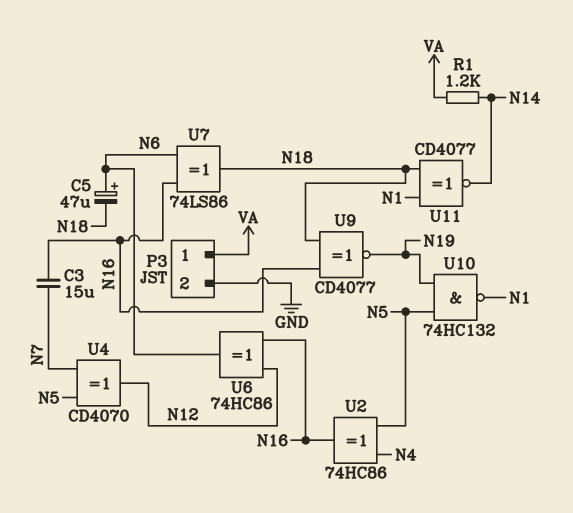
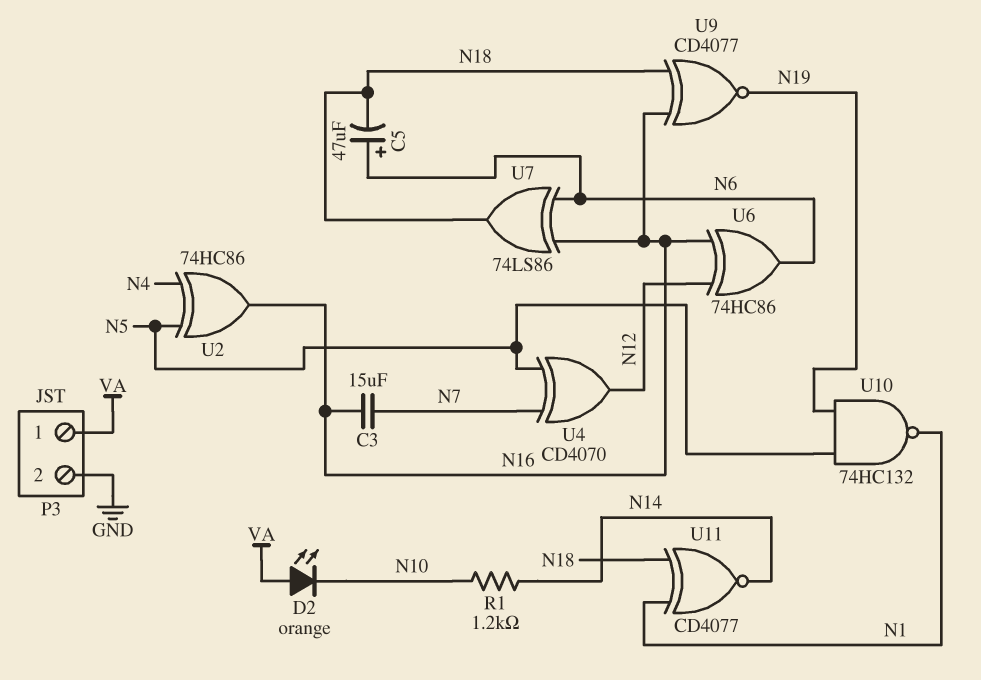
D2: none -> LED orange (A VA, K N10)
R1: 1.2k (N14, VA) -> 1.2k (N10, N14)

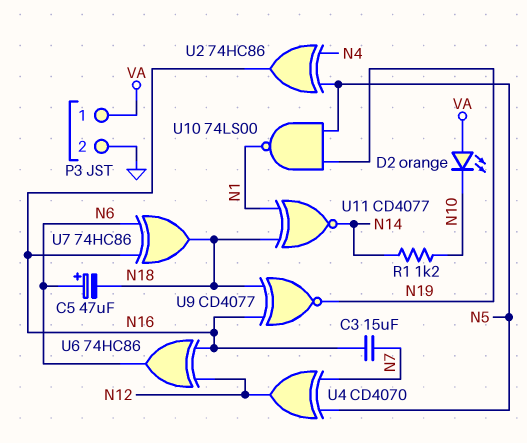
U7: XOR 74LS86 (in N6, in N16, out N18) -> XOR 74HC86 (in N6, in N16, out N18)
U10: NAND 74HC132 (in N5, in N19, out N1) -> NAND 74LS00 (in N5, in N19, out N1)

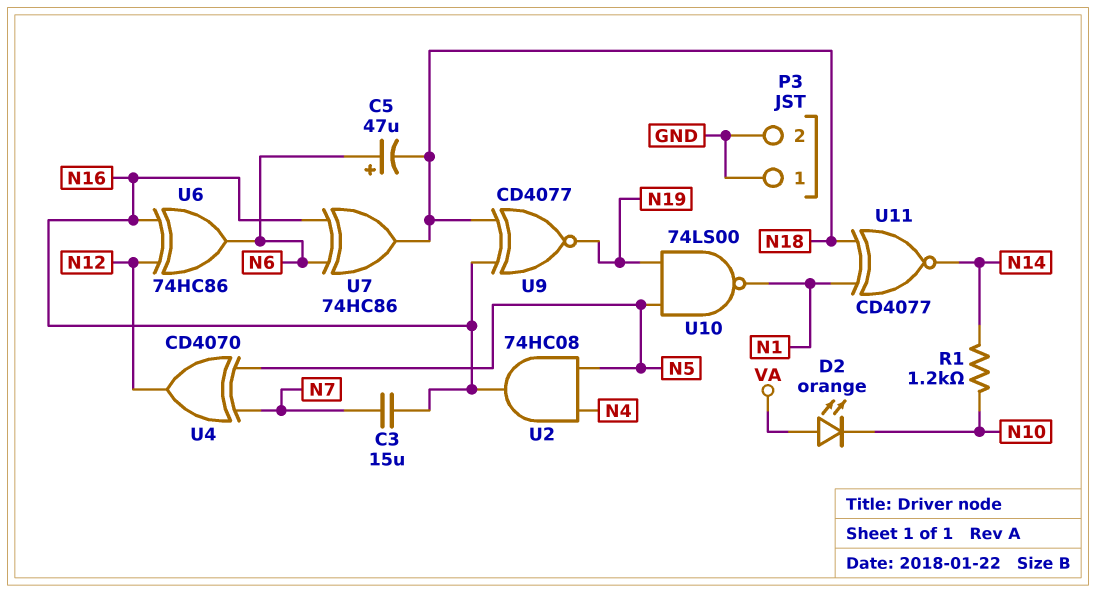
P3 pin 1: VA -> GND
U2: XOR 74HC86 (in N4, in N5, out N16) -> AND 74HC08 (in N4, in N5, out N16)

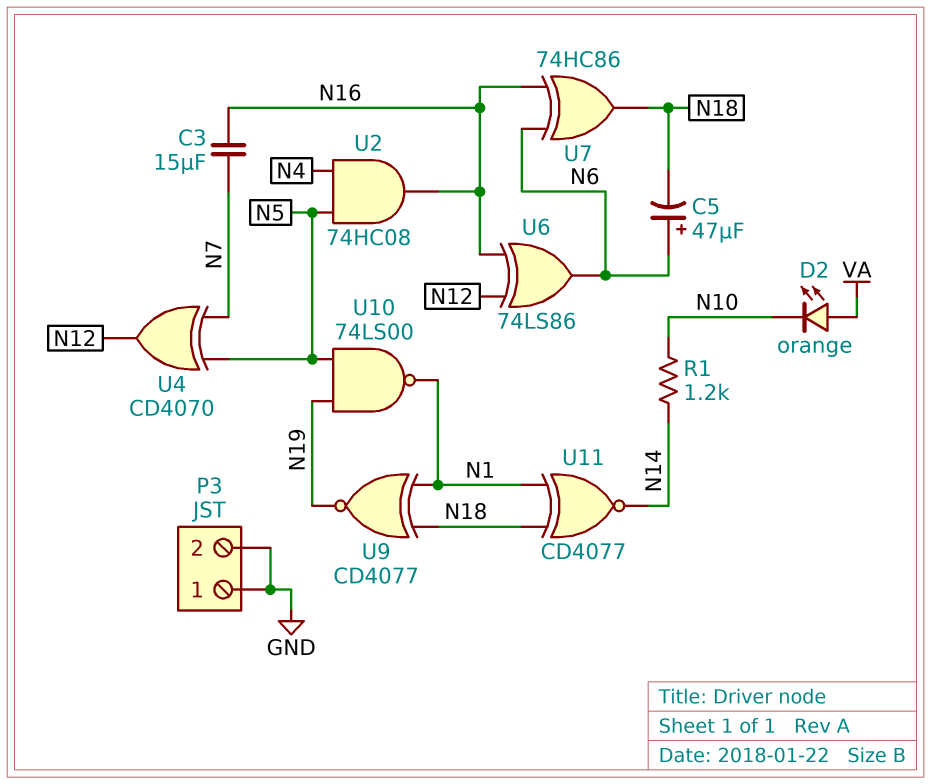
U6: XOR 74HC86 (in N12, in N16, out N6) -> XOR 74LS86 (in N12, in N16, out N6)
U9: XNOR CD4077 (in N16, in N18, out N19) -> XNOR CD4077 (in N1, in N18, out N19)

